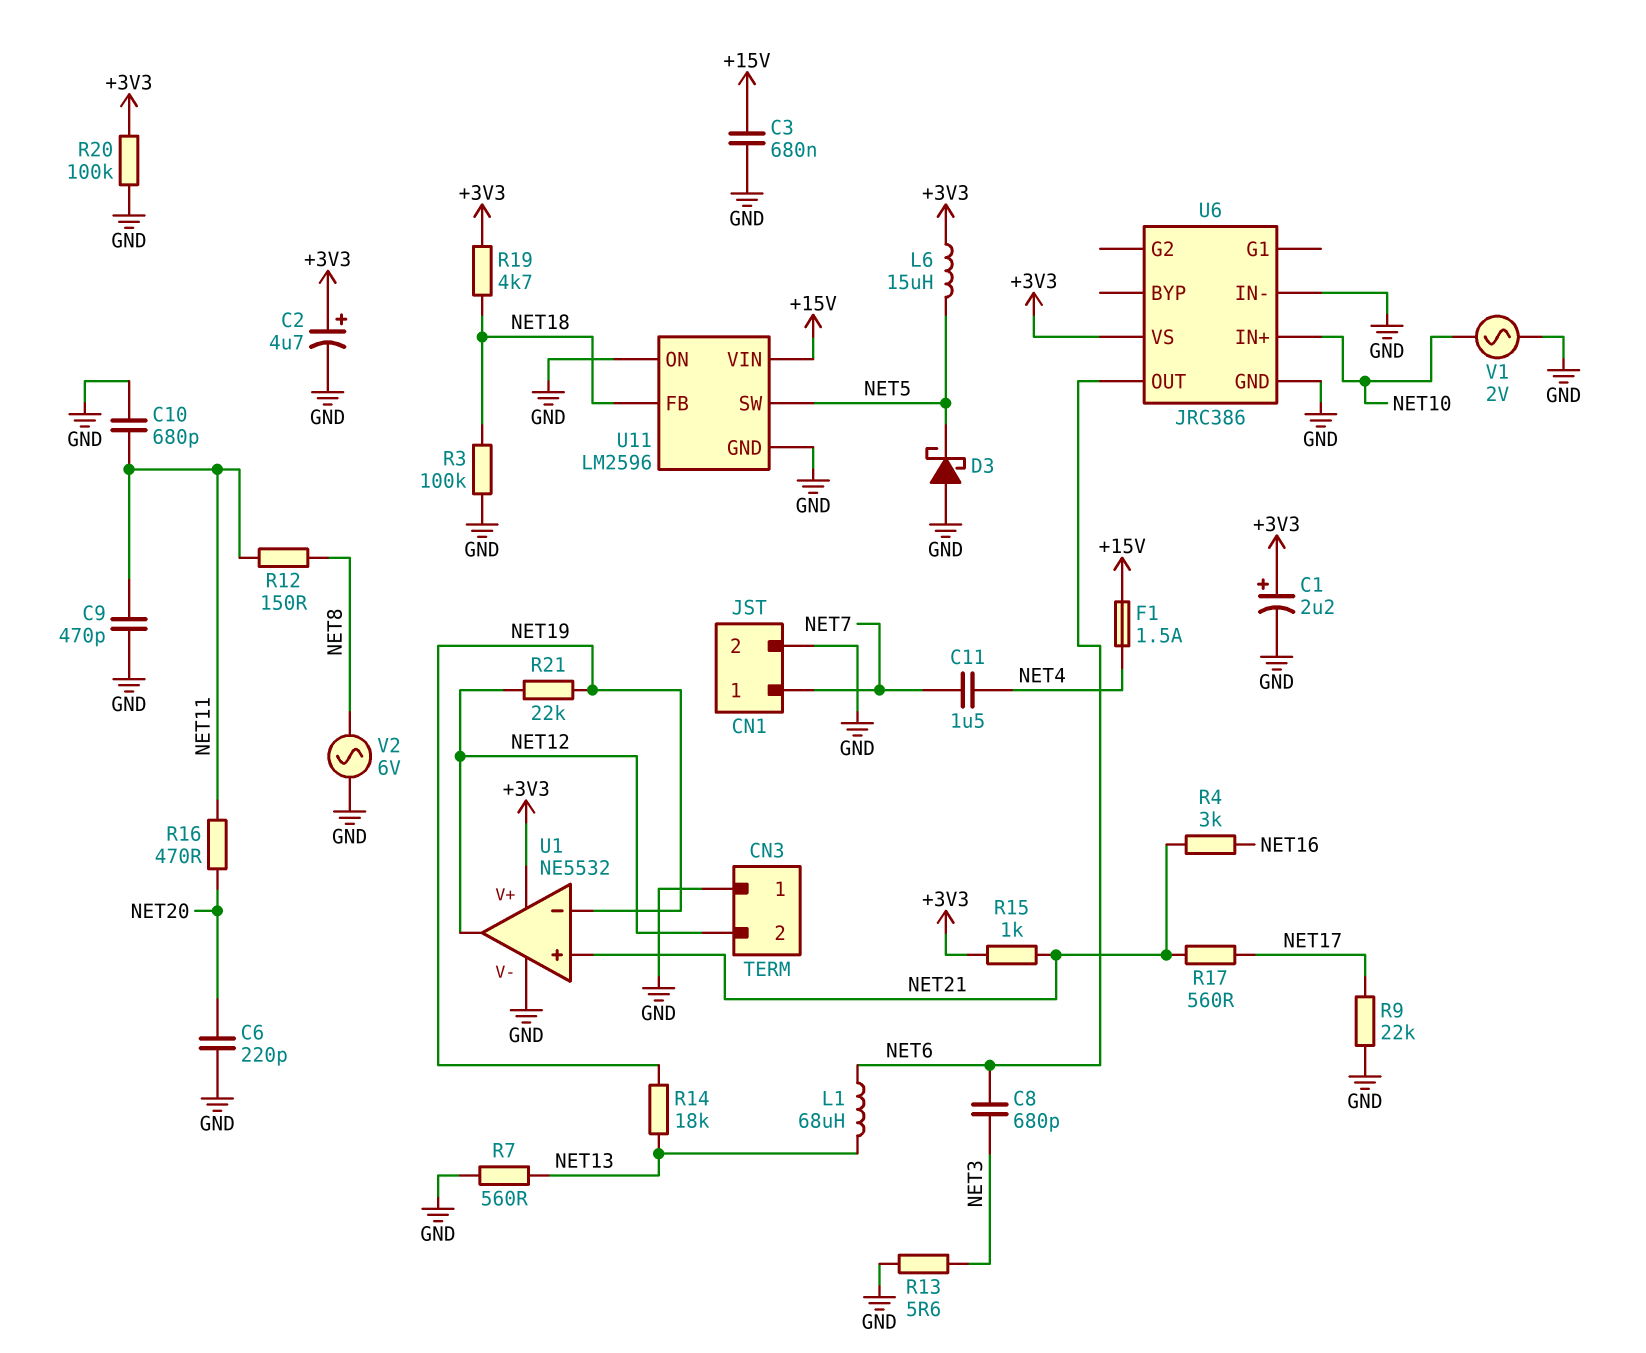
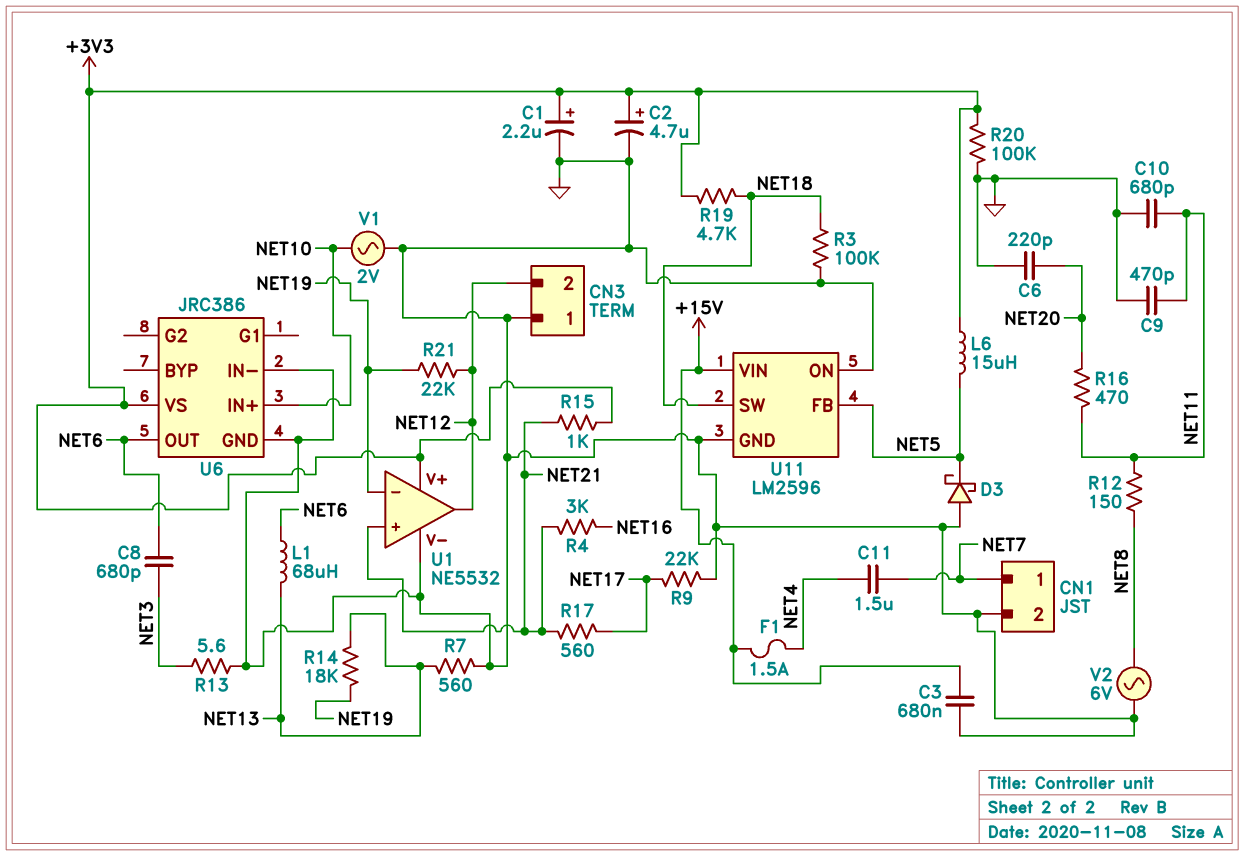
U11 pin FB: NET18 -> NET5
U11 pin SW: NET5 -> NET18

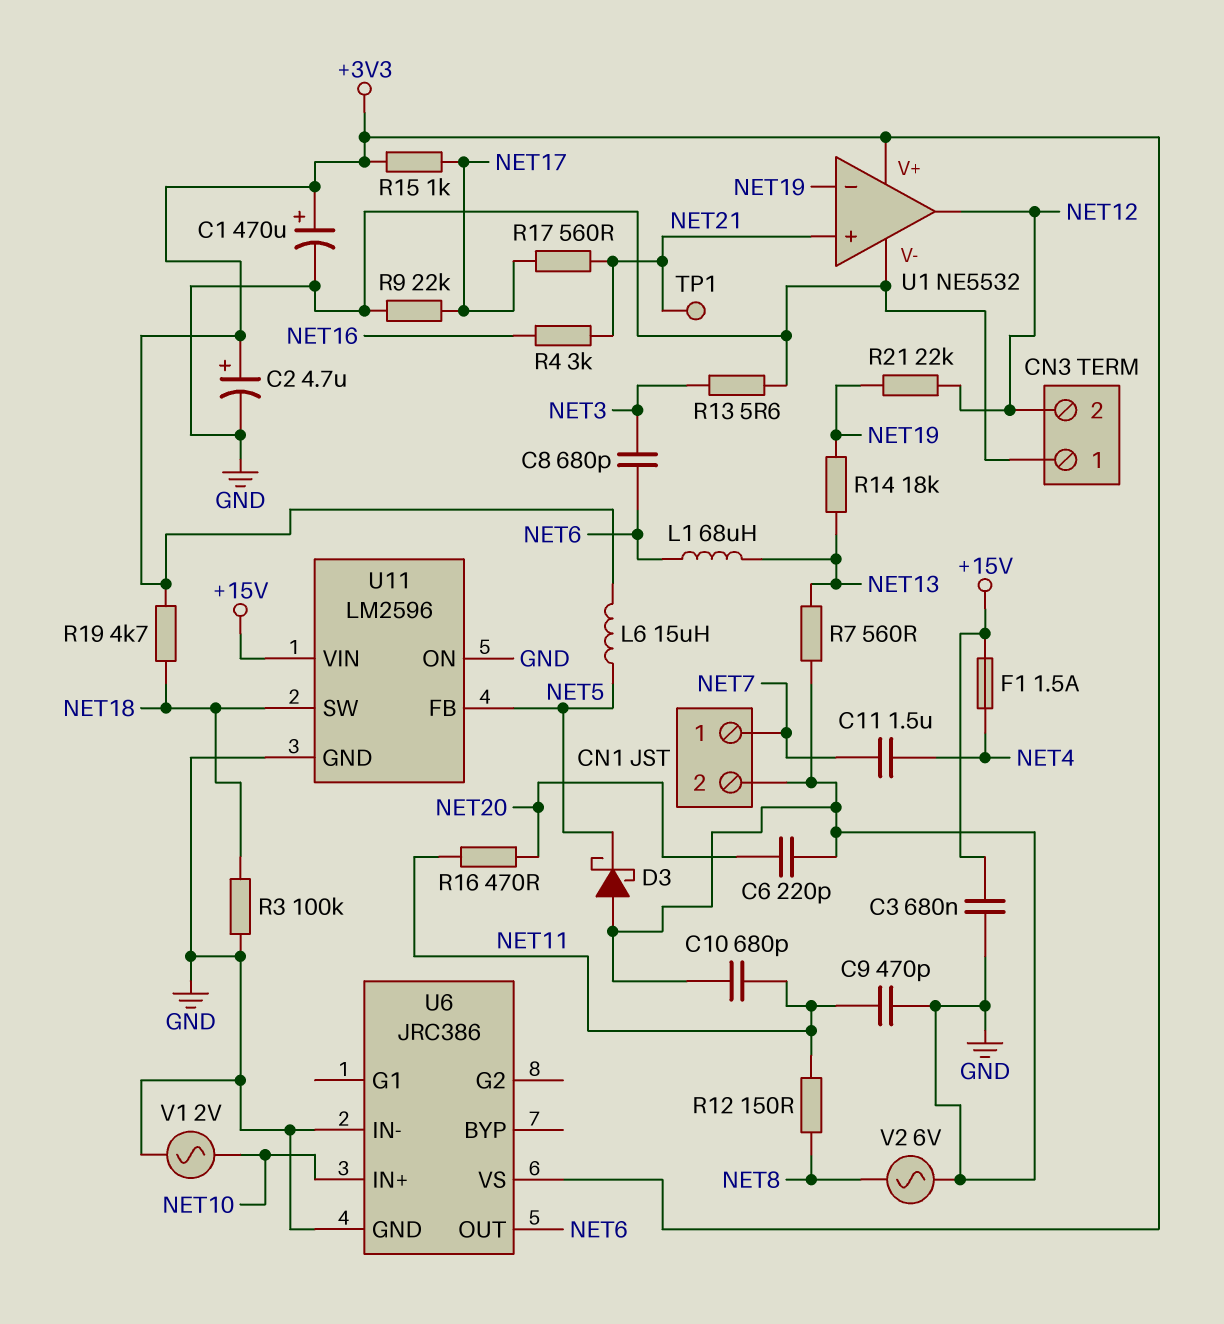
C1: 2.2uF (plus +3V3, minus GND) -> 470uF (plus +3V3, minus GND)
R15: 1k (+3V3, NET21) -> 1k (+3V3, NET17)
R20: 100k (+3V3, GND) -> none
TP1: none -> test point (NET21)

